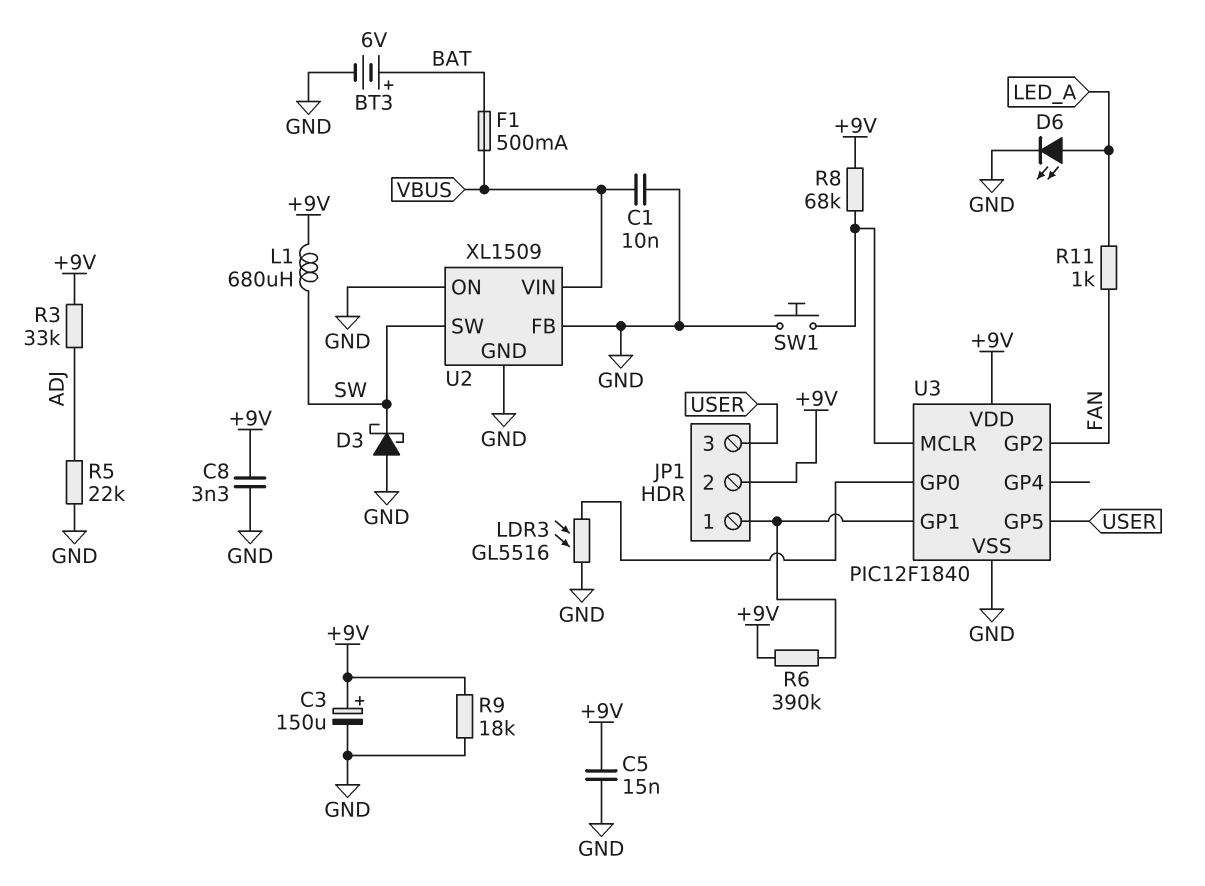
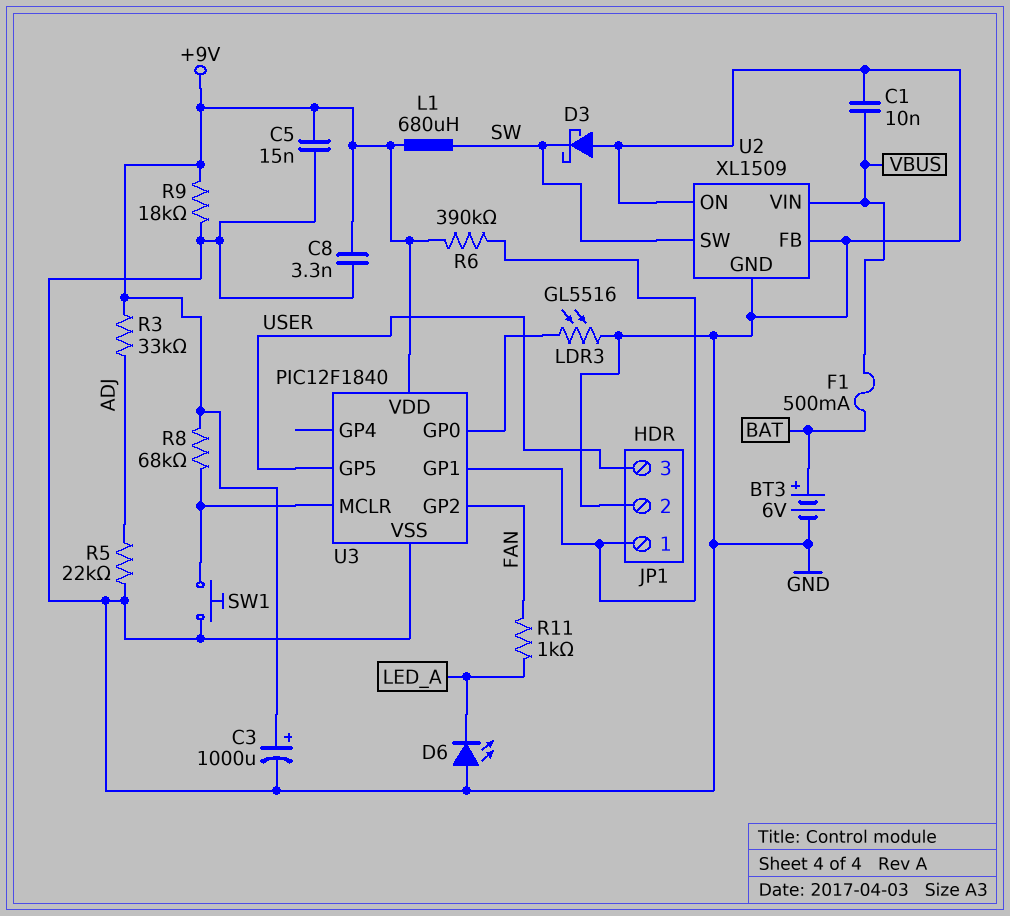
C3: 150uF (plus +9V, minus GND) -> 1000uF (plus +9V, minus GND)
D6: LED (A LED_A, K GND) -> LED (A GND, K LED_A)
JP1 pin 2: +9V -> GND

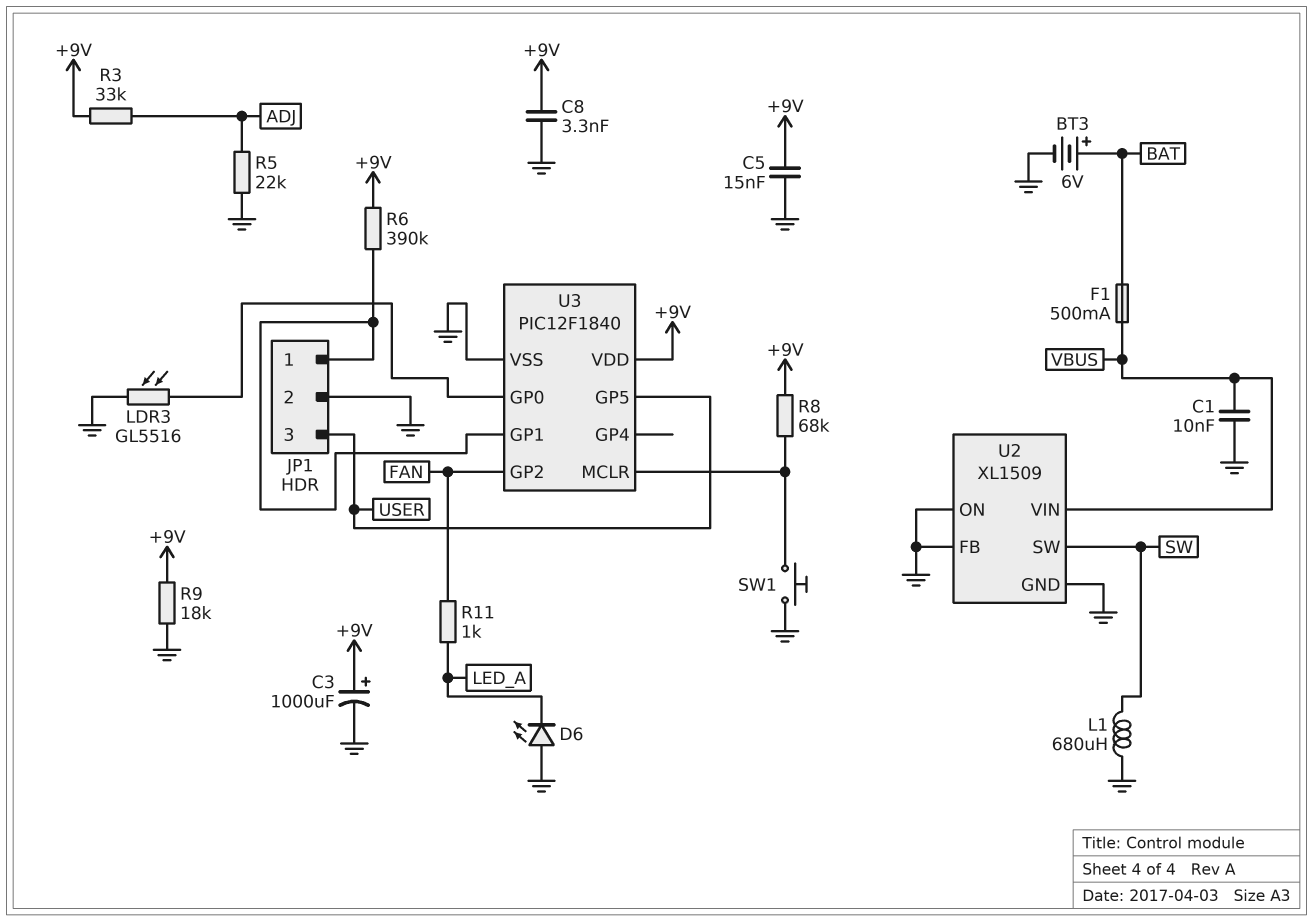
D3: schottky (A GND, K SW) -> none
L1: 680uH (+9V, SW) -> 680uH (GND, SW)

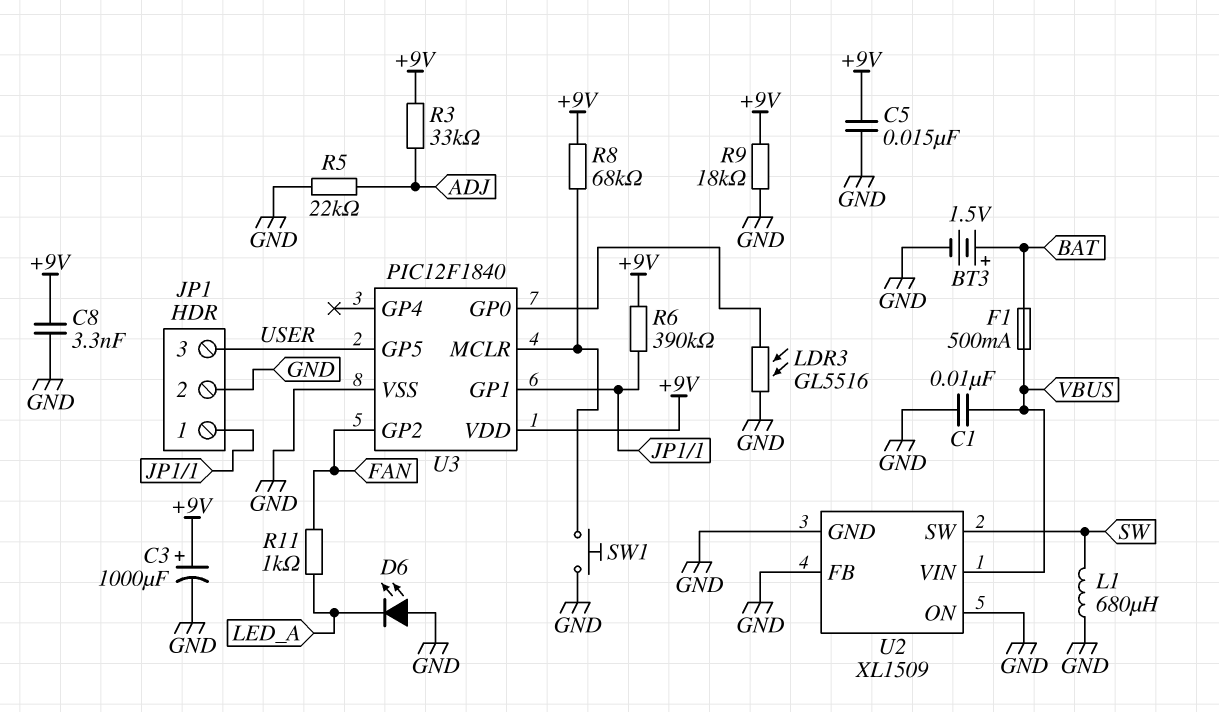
BT3: 6V (plus BAT, minus GND) -> 1.5V (plus BAT, minus GND)

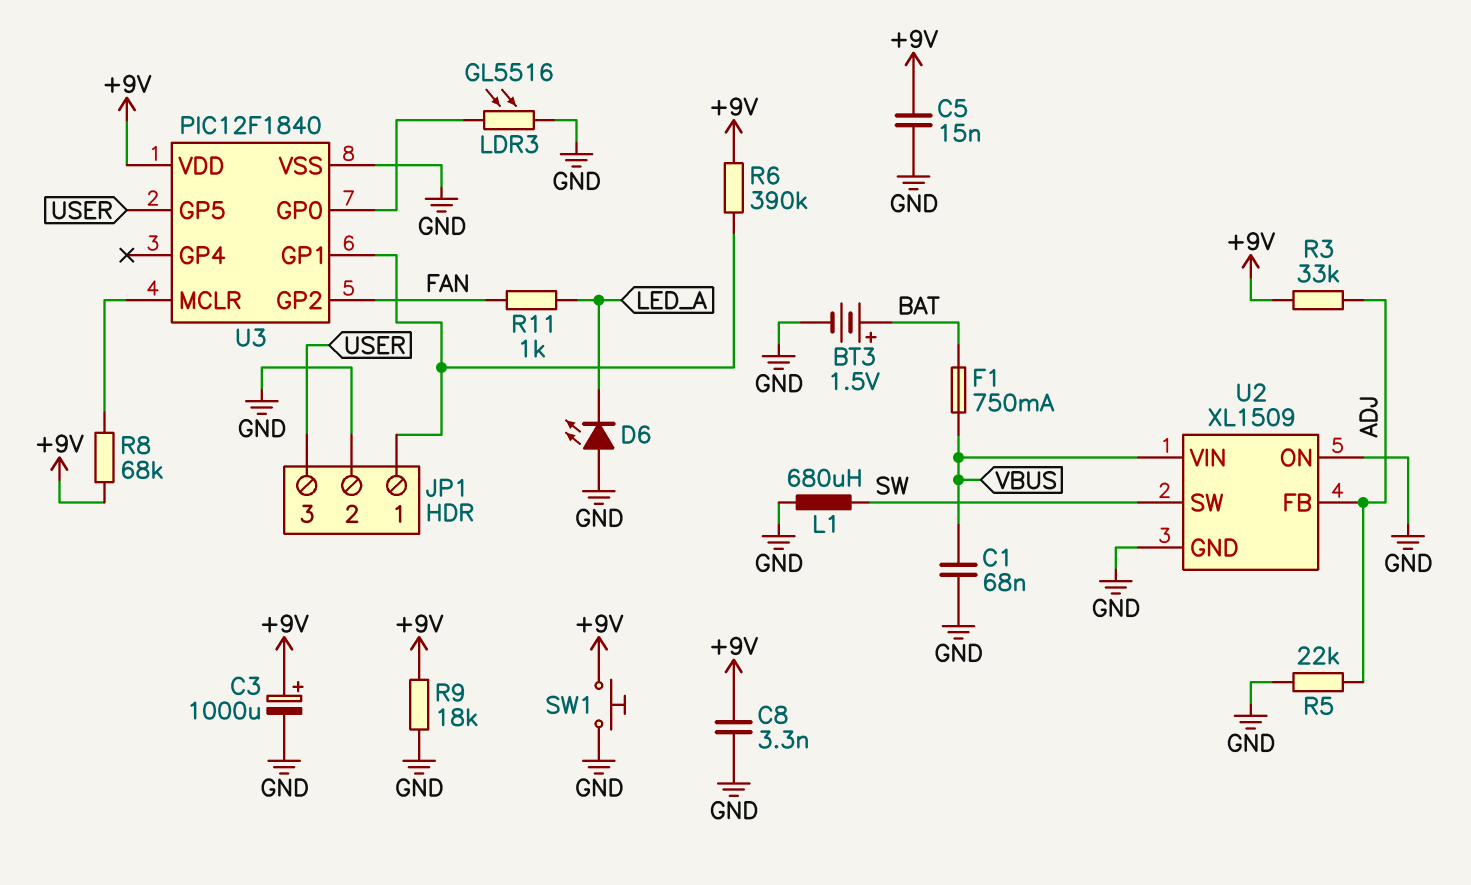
C1: 10nF (GND, VBUS) -> 68nF (GND, VBUS)
F1: 500mA (BAT, VBUS) -> 750mA (BAT, VBUS)
SW1: button (GND, U3/MCLR) -> button (+9V, GND)
U2 pin FB: GND -> ADJ

